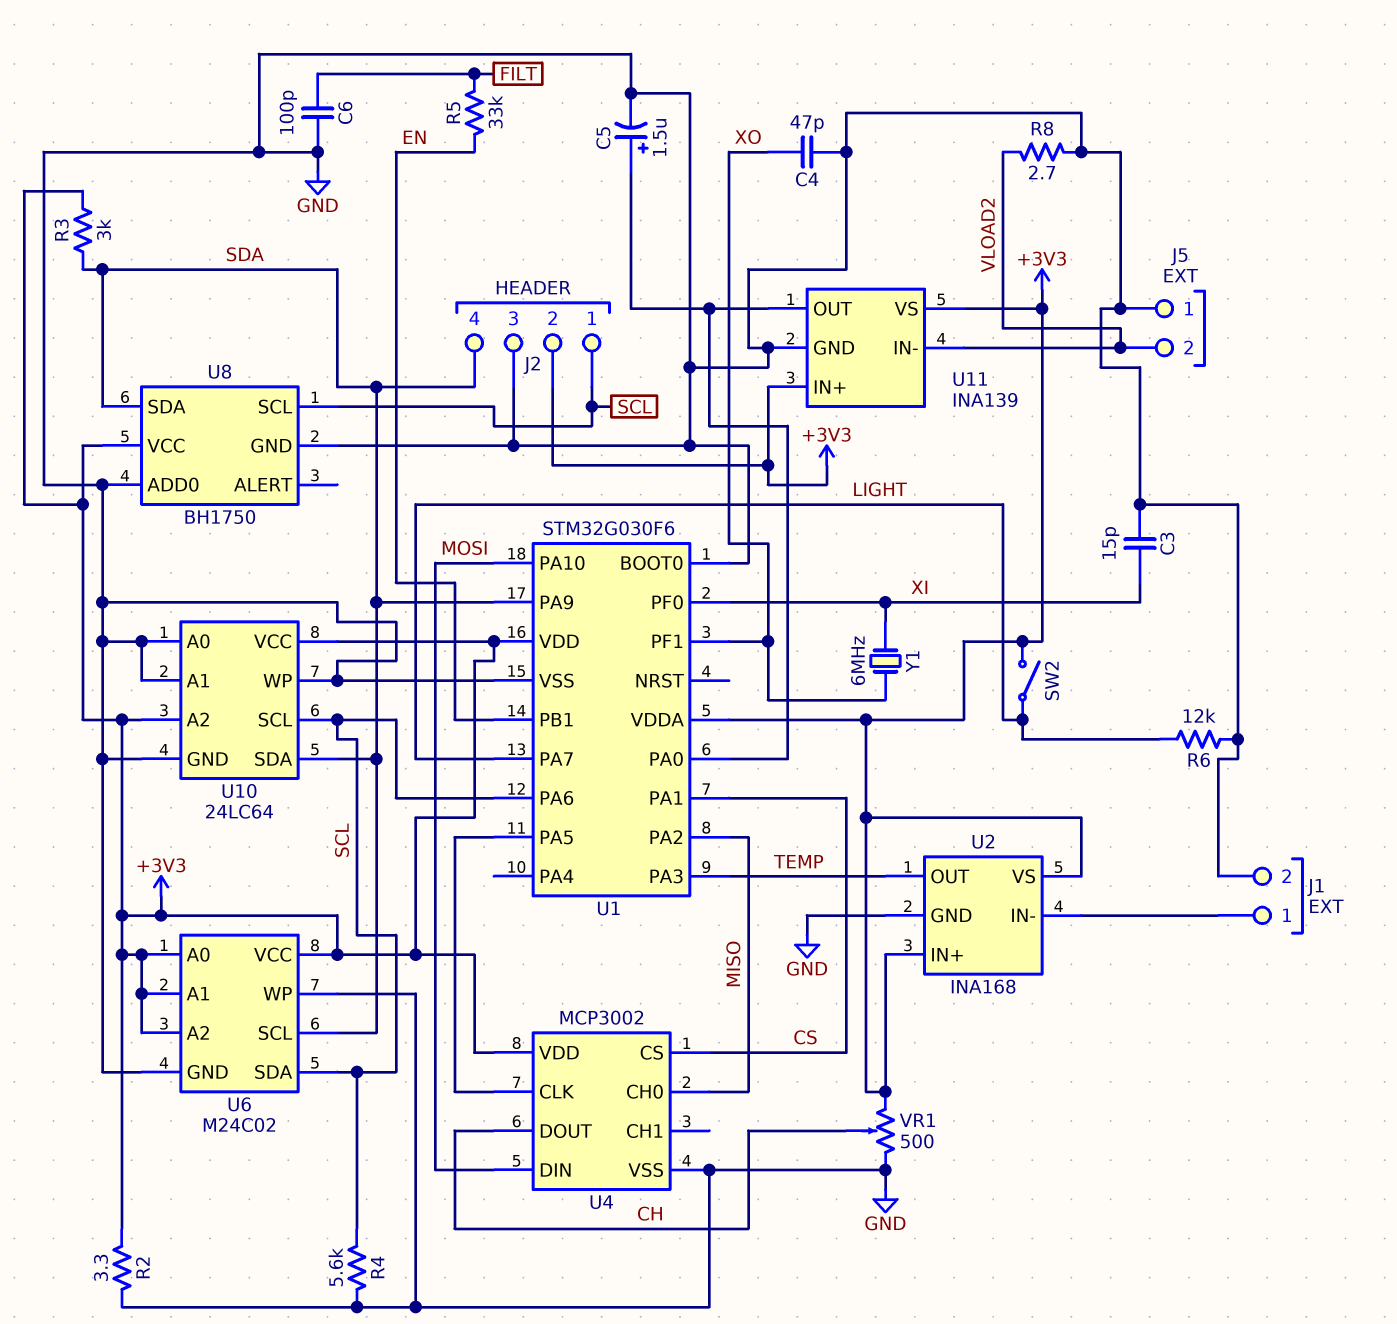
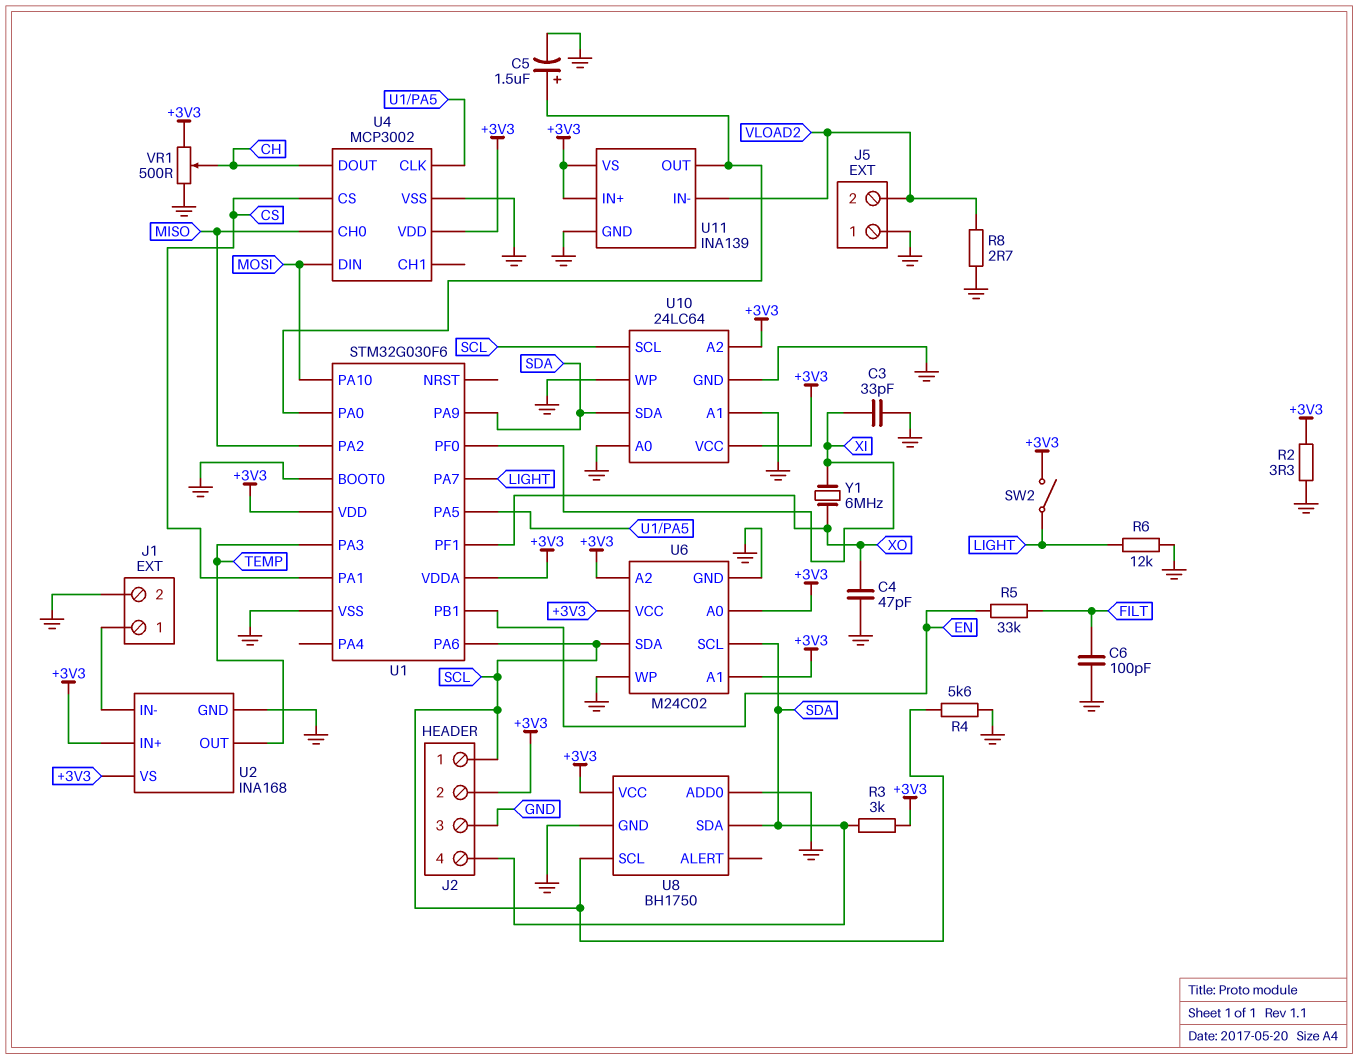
C3: 15pF (GND, XI) -> 33pF (GND, XI)

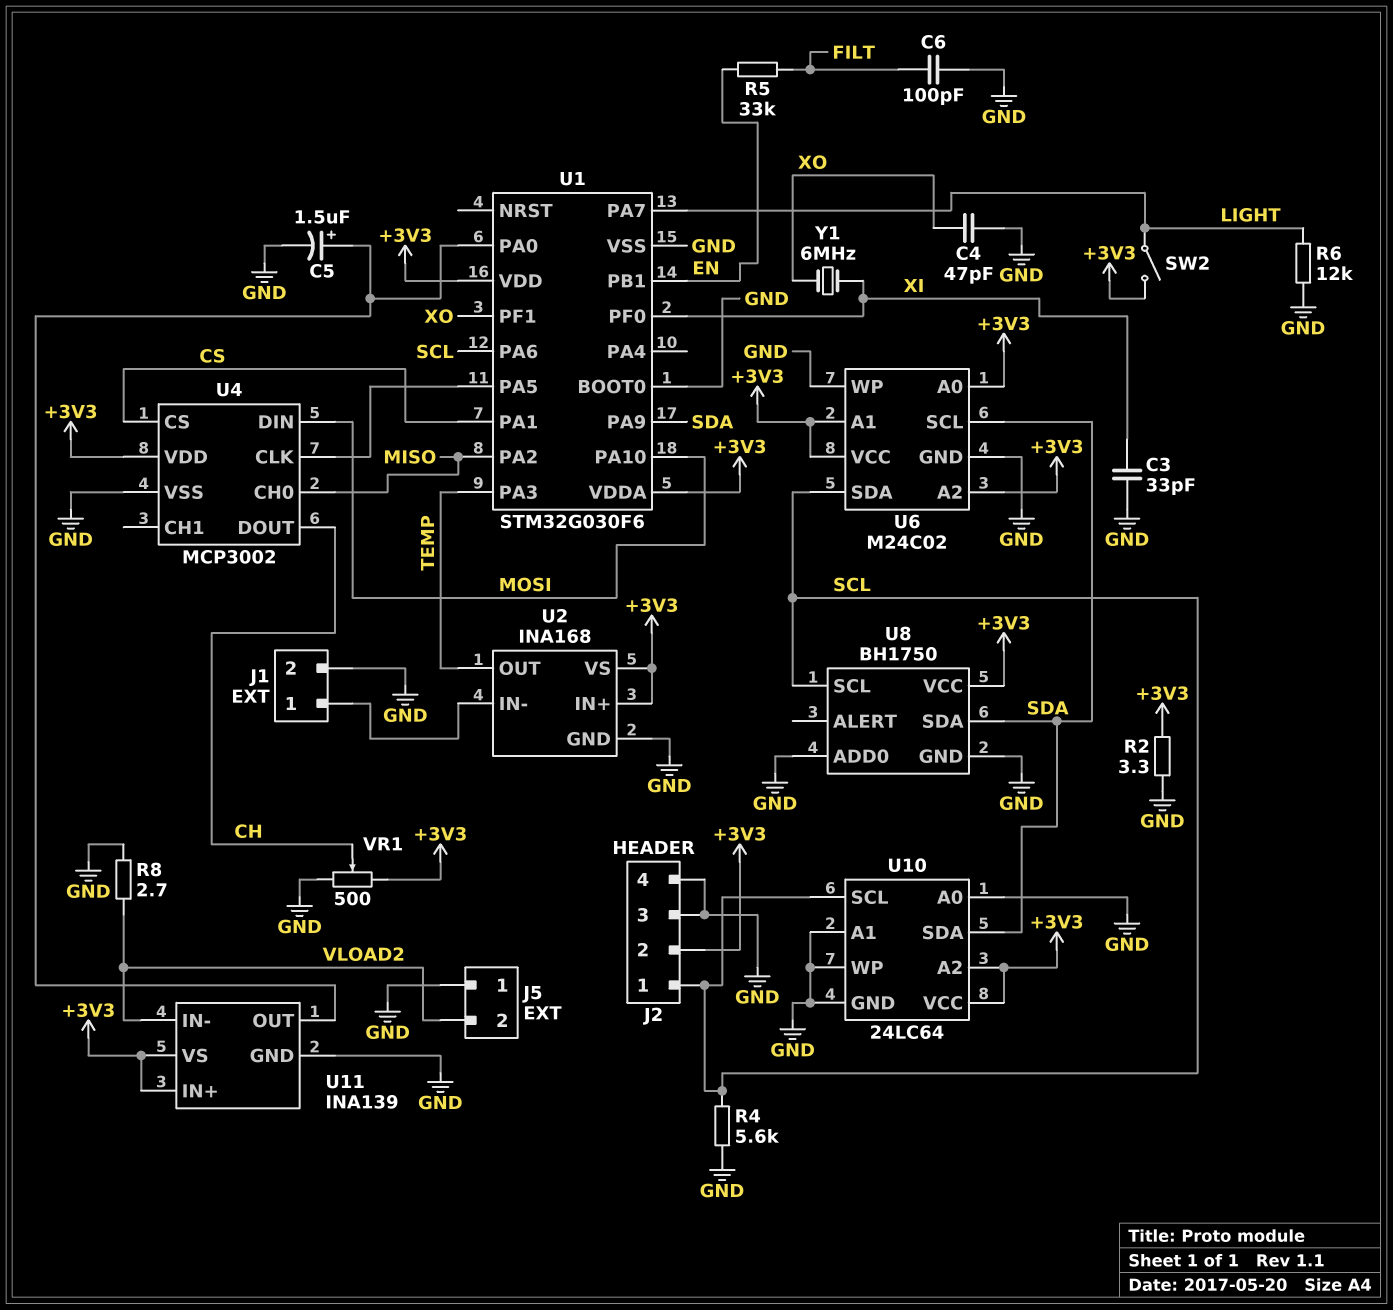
J2 pin 4: SDA -> GND
R3: 3k (+3V3, SDA) -> none

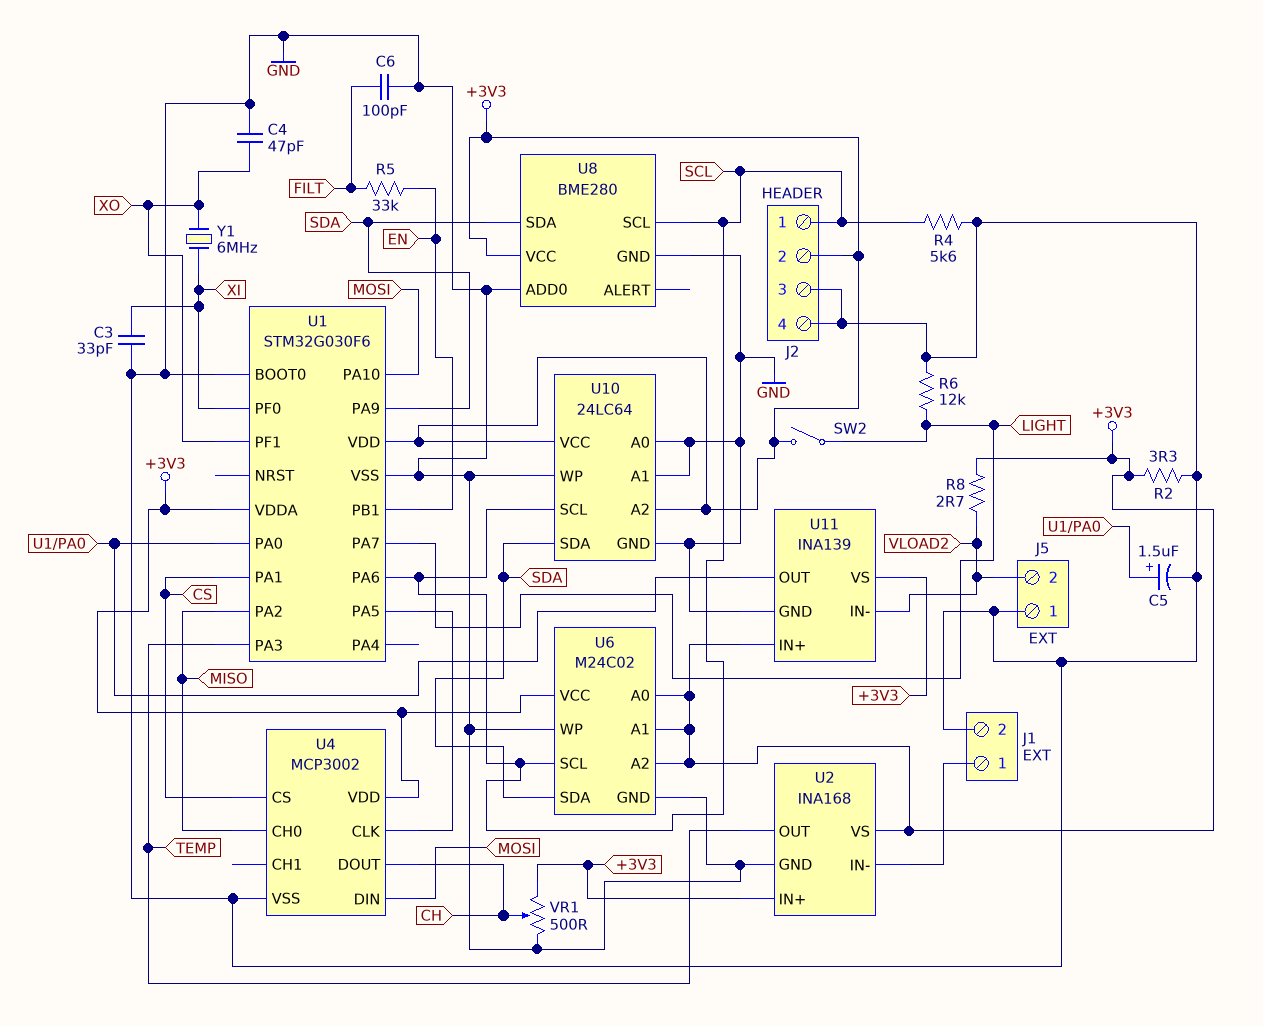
R8: 2.7 (GND, VLOAD2) -> 2.7 (+3V3, VLOAD2)
U6 pin SCL: SDA -> SCL
U6 pin SDA: SCL -> SDA
U8: BH1750 -> BME280

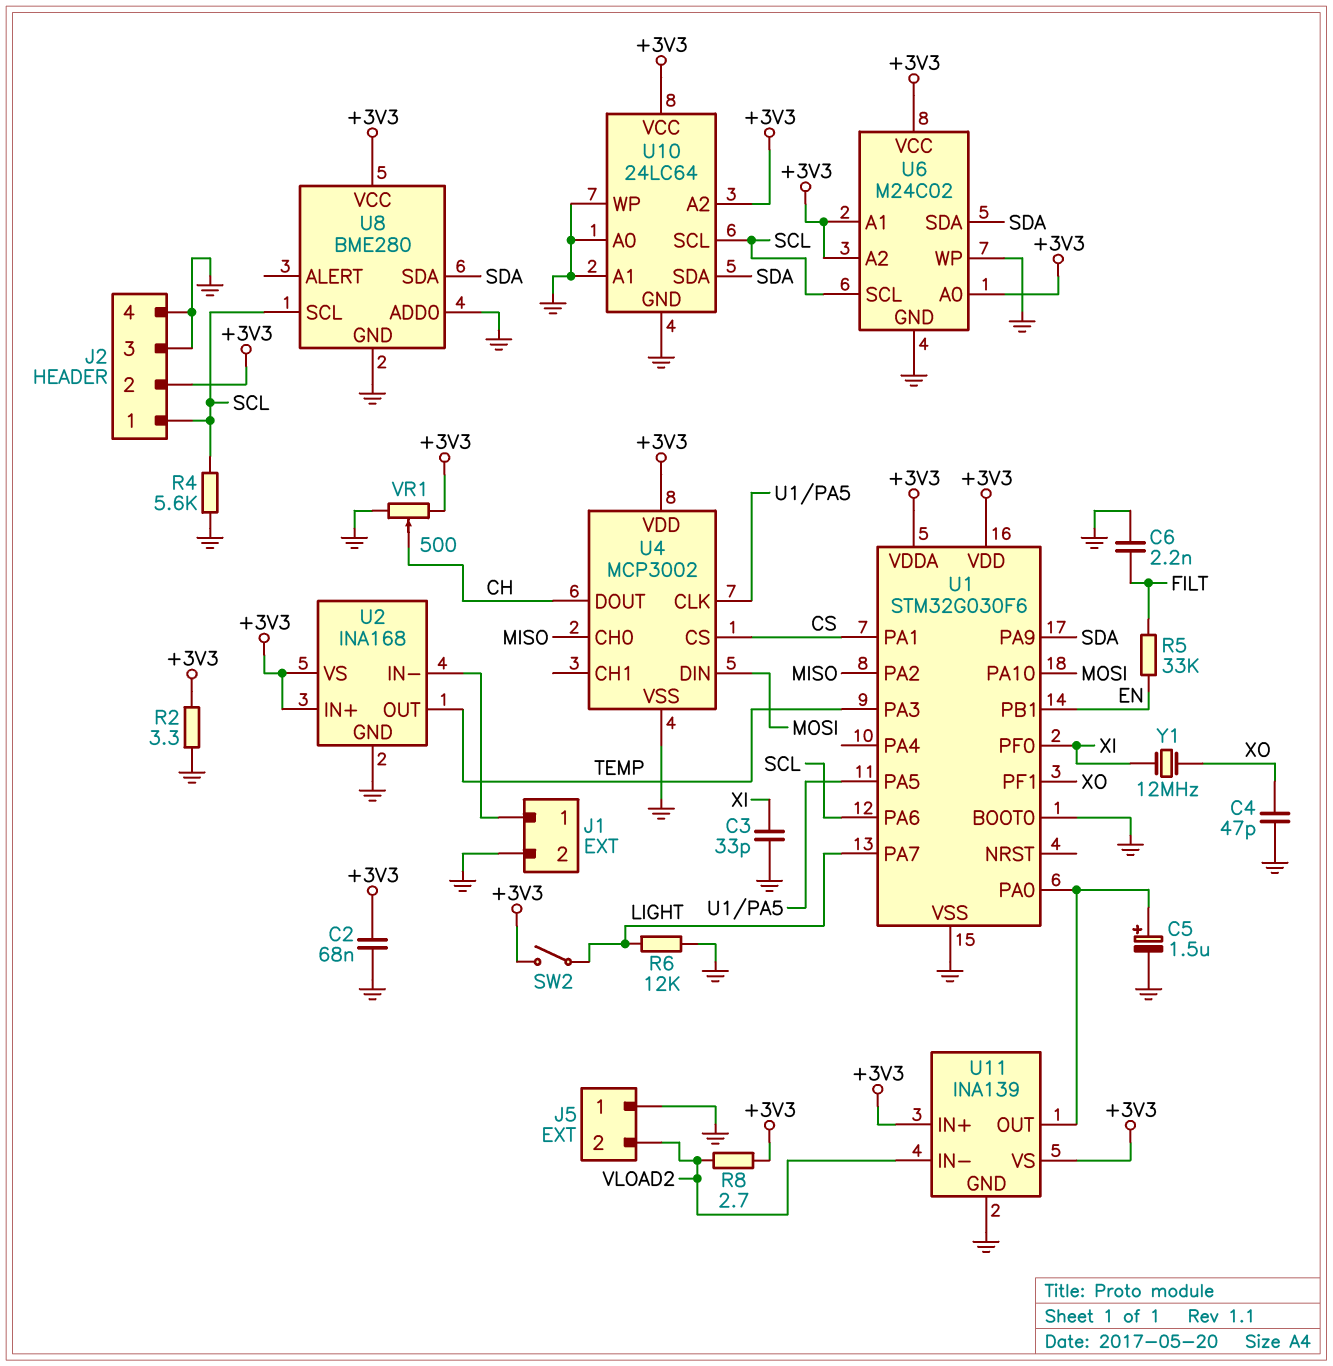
C2: none -> 68nF (+3V3, GND)
C6: 100pF (FILT, GND) -> 2.2nF (FILT, GND)
Y1: 6MHz (XI, XO) -> 12MHz (XI, XO)

